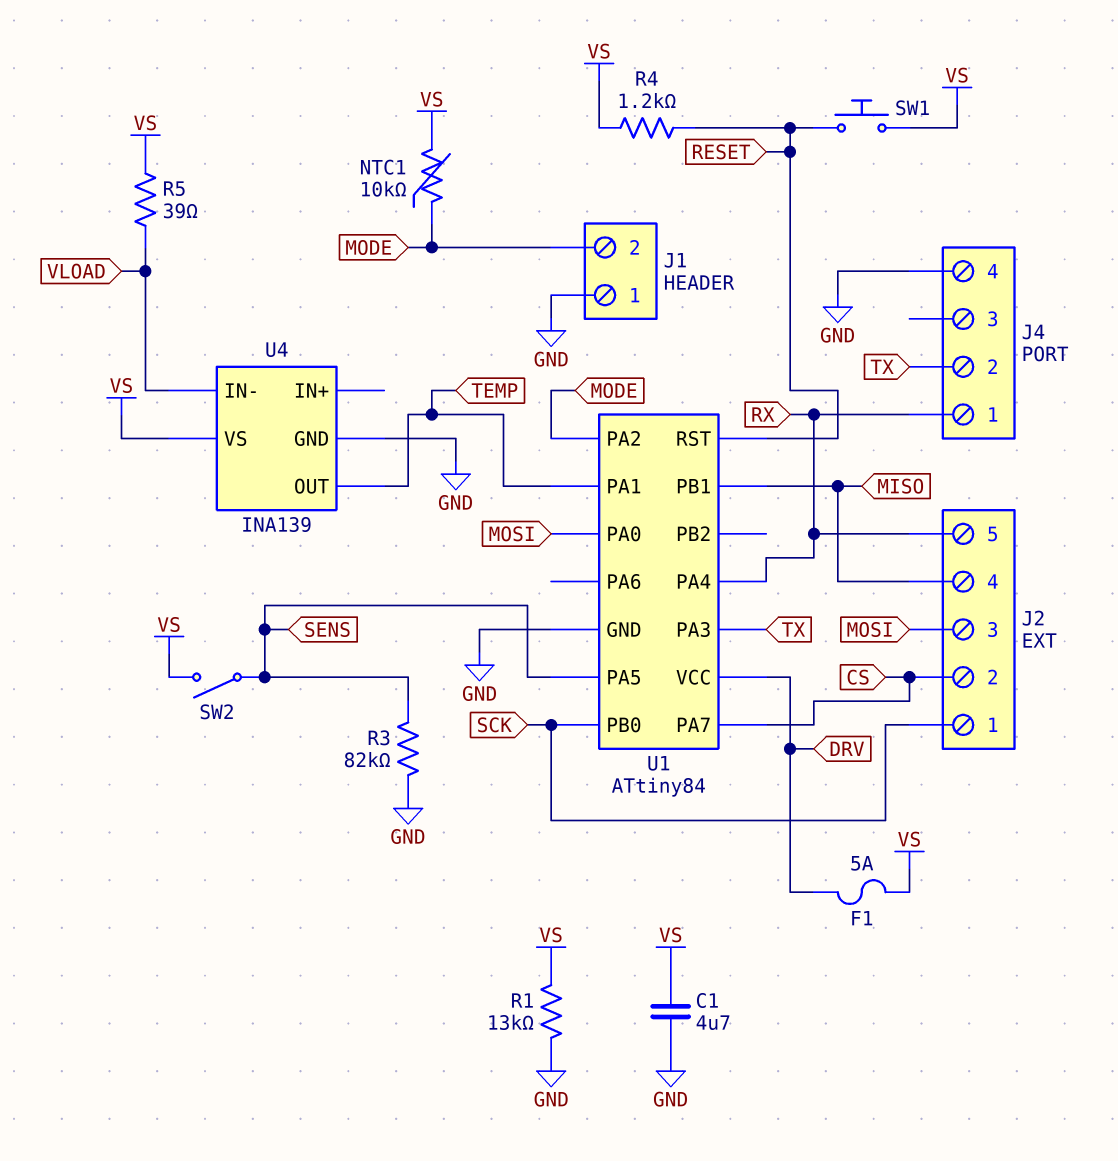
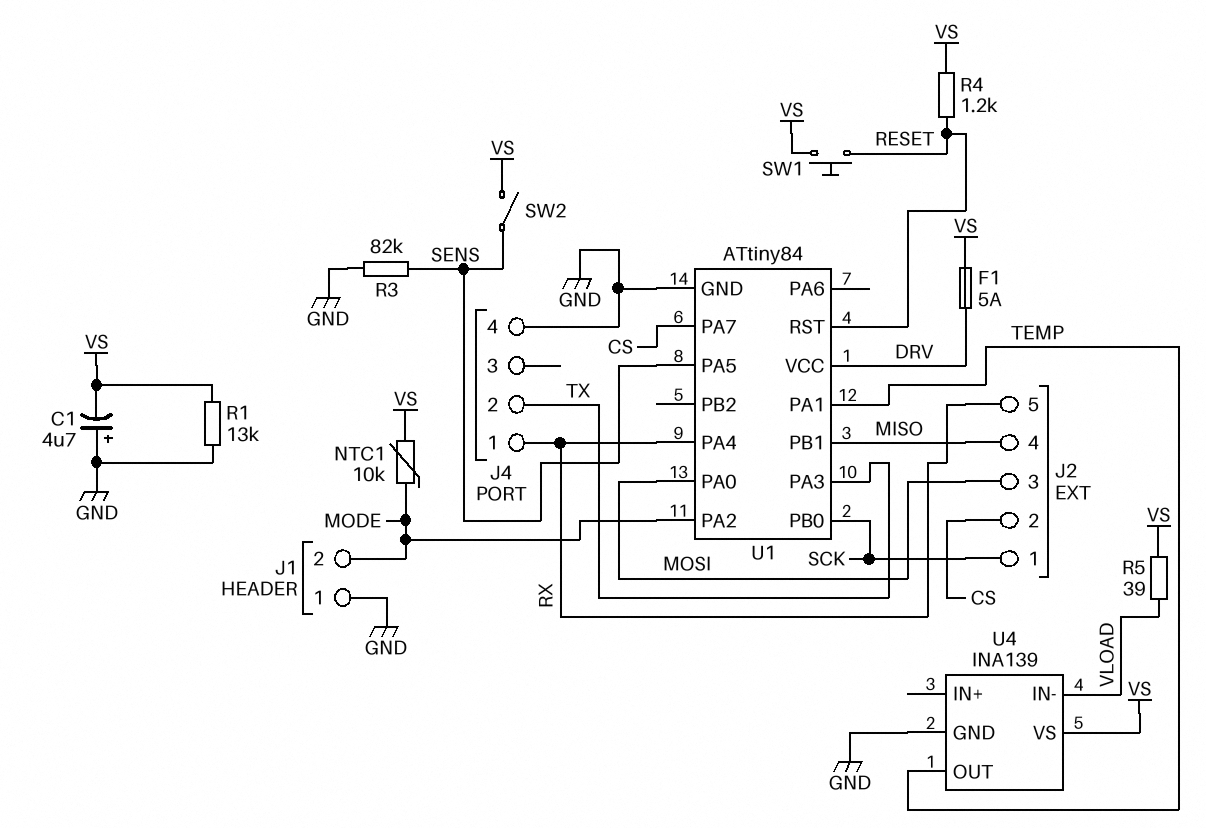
C1: 4.7uF (GND, VS) -> 4.7uF (plus GND, minus VS)

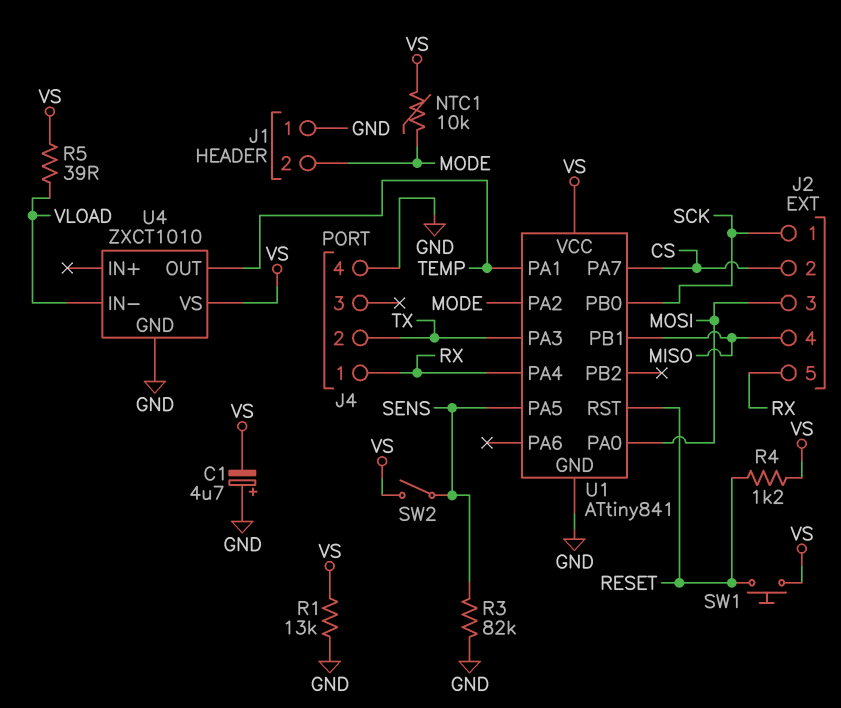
F1: 5A (DRV, VS) -> none
U1: ATtiny84 -> ATtiny841
U1 pin VCC: DRV -> VS
U4: INA139 -> ZXCT1010

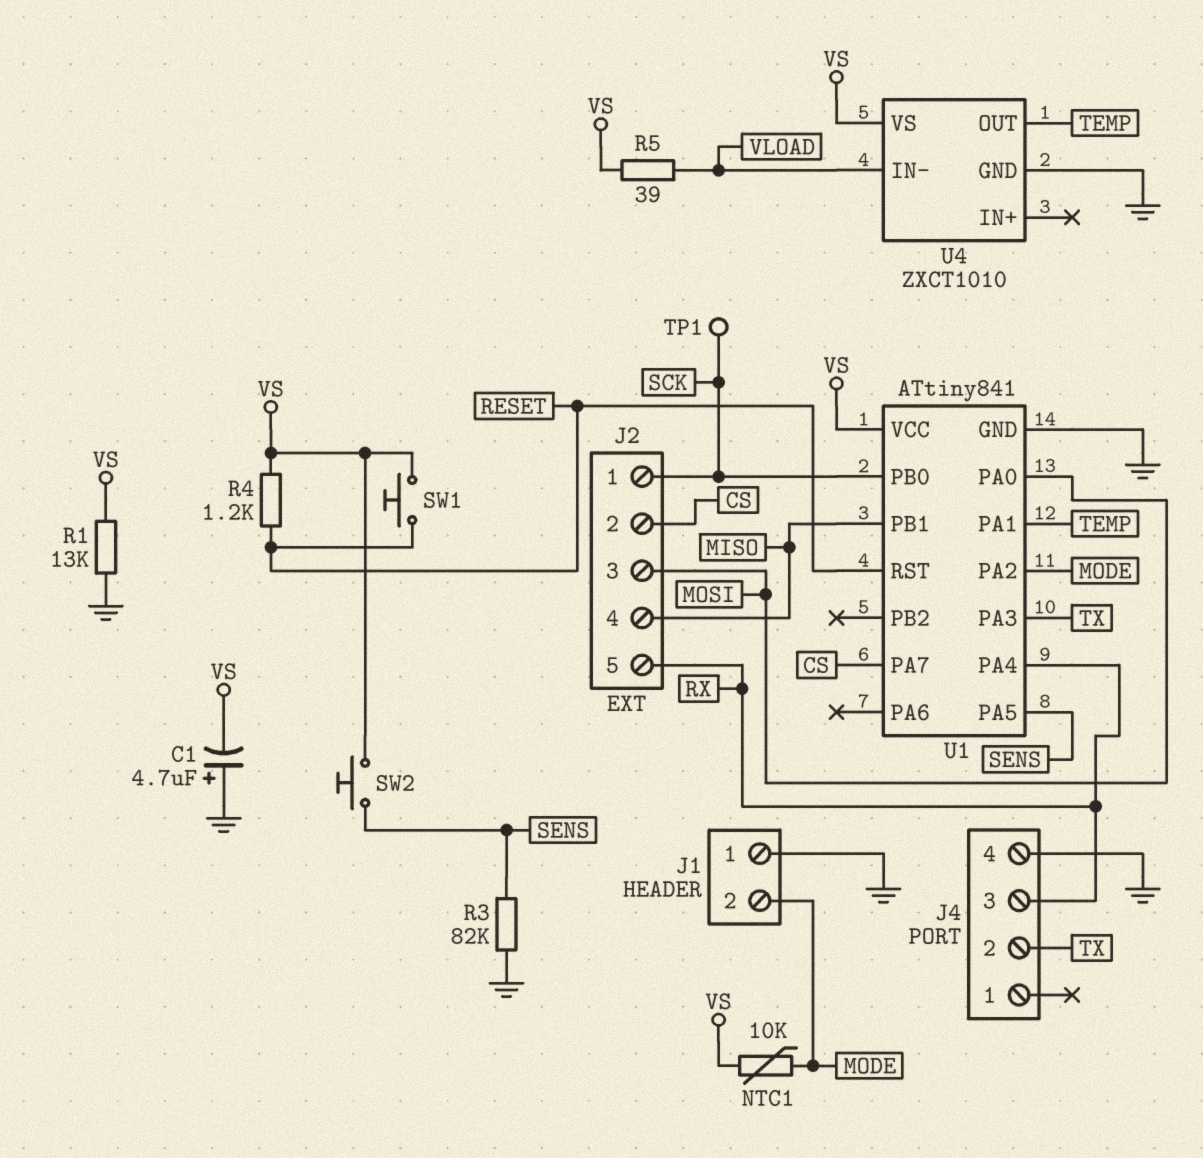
J4 pin 1: RX -> none
J4 pin 3: none -> RX
SW2: switch (SENS, VS) -> button (SENS, VS)
TP1: none -> test point (SCK)

